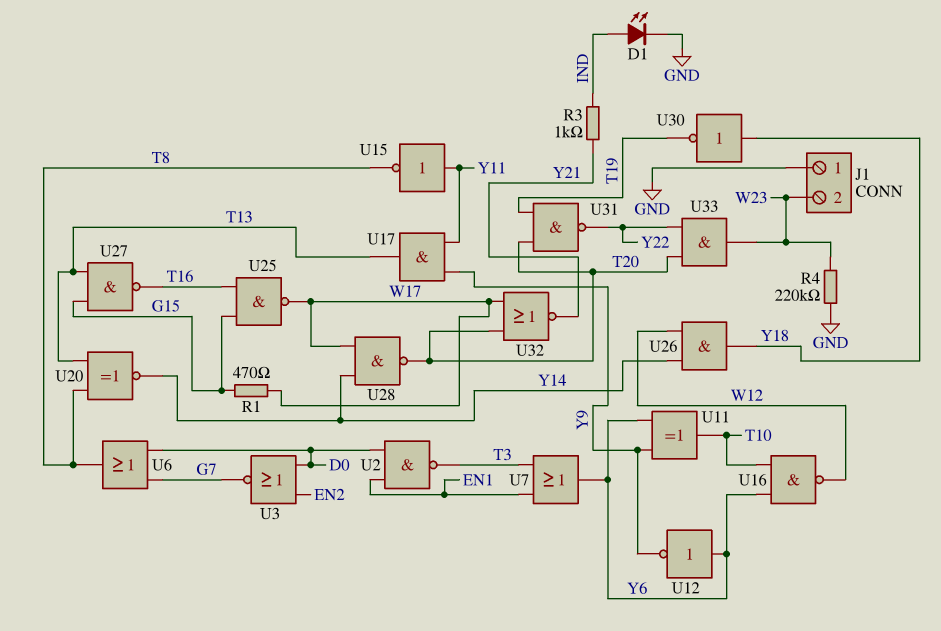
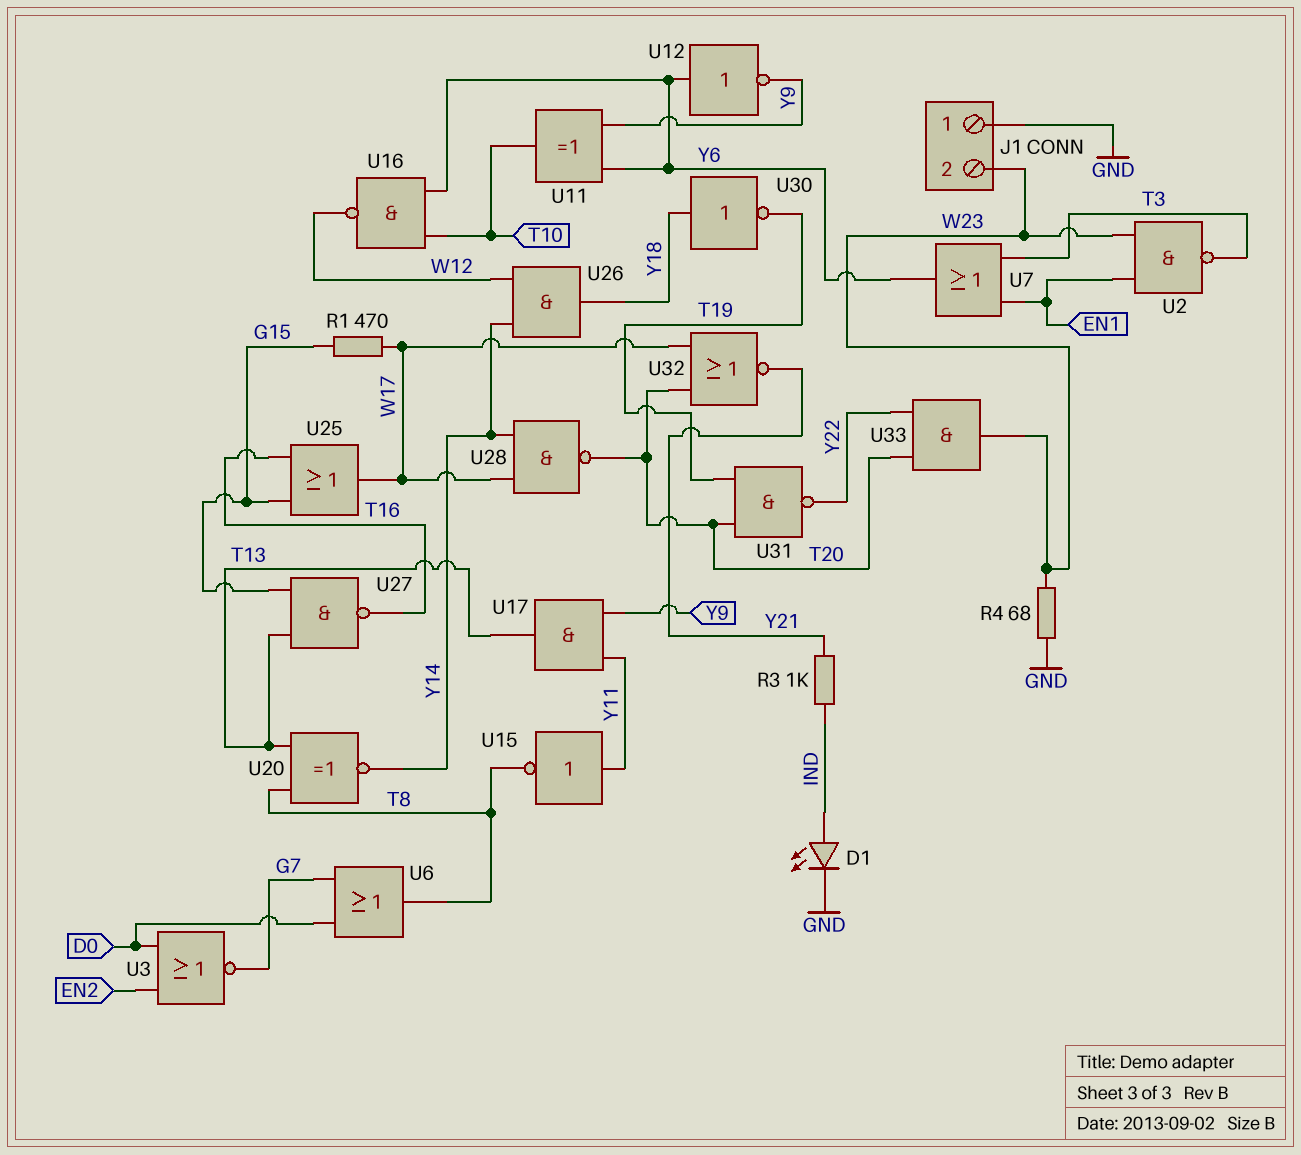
R4: 220k (GND, W23) -> 68 (GND, W23)
U2: NAND (in D0, in EN1, out T3) -> NAND (in EN1, in W23, out T3)
U25: NAND (in G15, in T16, out W17) -> OR (in G15, in T16, out W17)

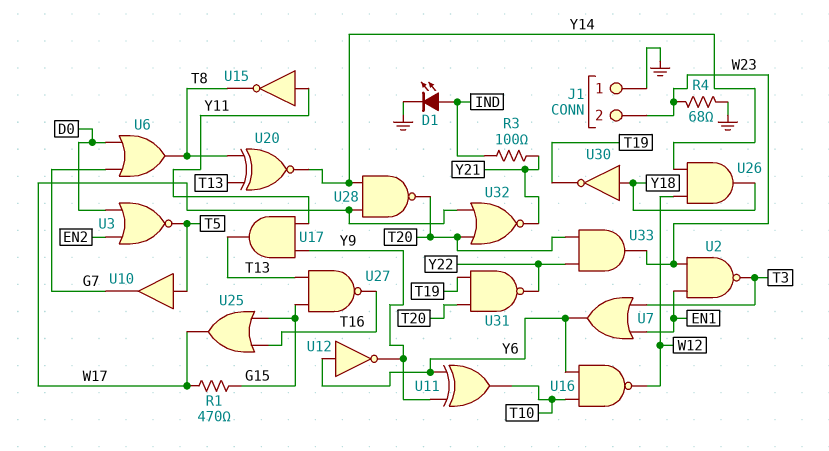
R3: 1k (IND, Y21) -> 100 (IND, Y21)
U3: NOR (in D0, in EN2, out G7) -> NOR (in D0, in EN2, out T5)
U10: none -> buffer (in T5, out G7)

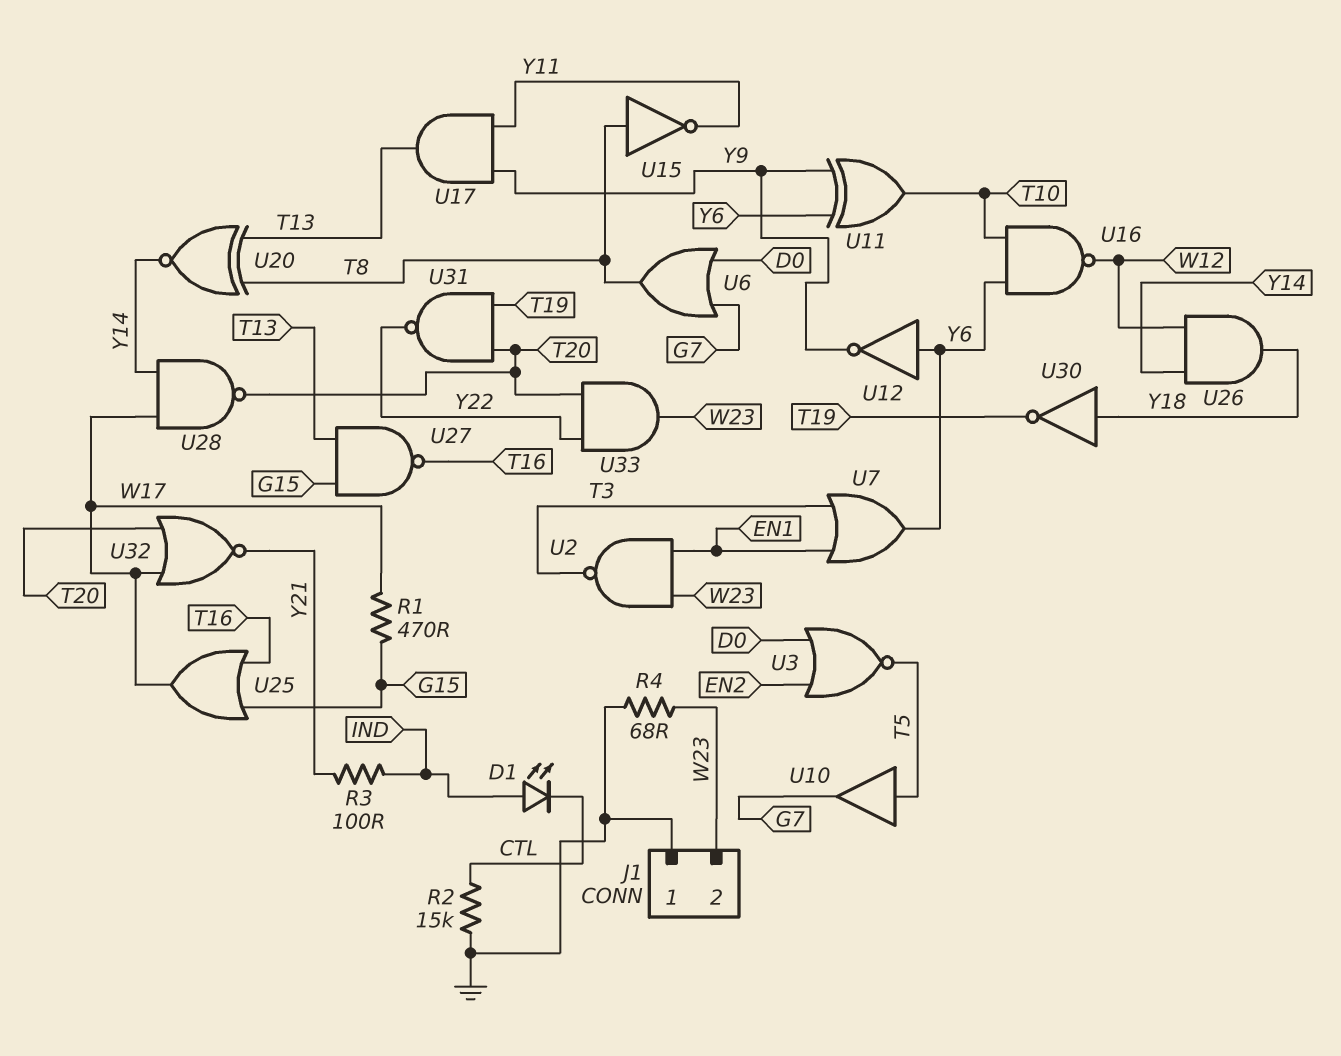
D1: LED (A IND, K GND) -> LED (A IND, K CTL)
R2: none -> 15k (CTL, GND)
U15: NOT (in Y11, out T8) -> NOT (in T8, out Y11)

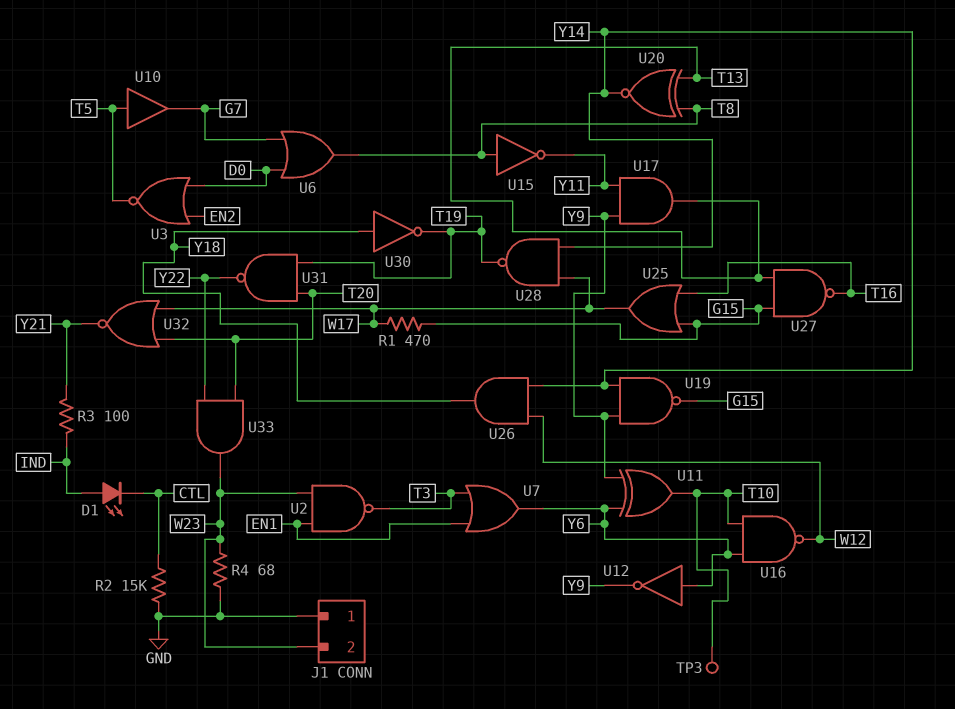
TP3: none -> test point (T10)
U19: none -> NAND (in Y9, in Y14, out G15)
U28: NAND (in W17, in Y14, out T20) -> NAND (in W17, in Y14, out T19)

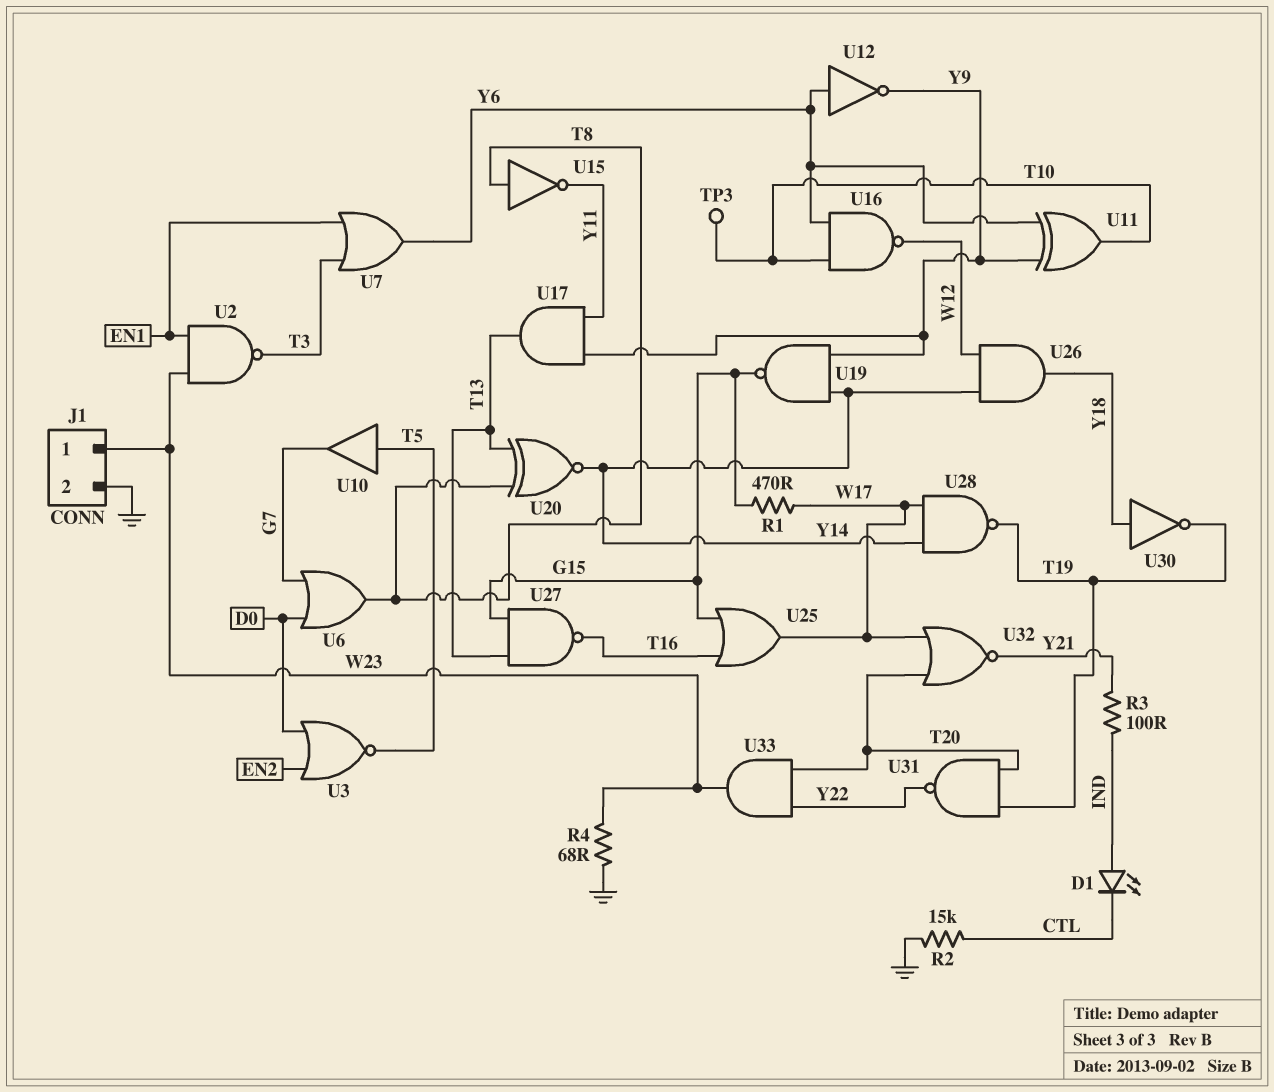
J1 pin 1: GND -> W23
J1 pin 2: W23 -> GND

